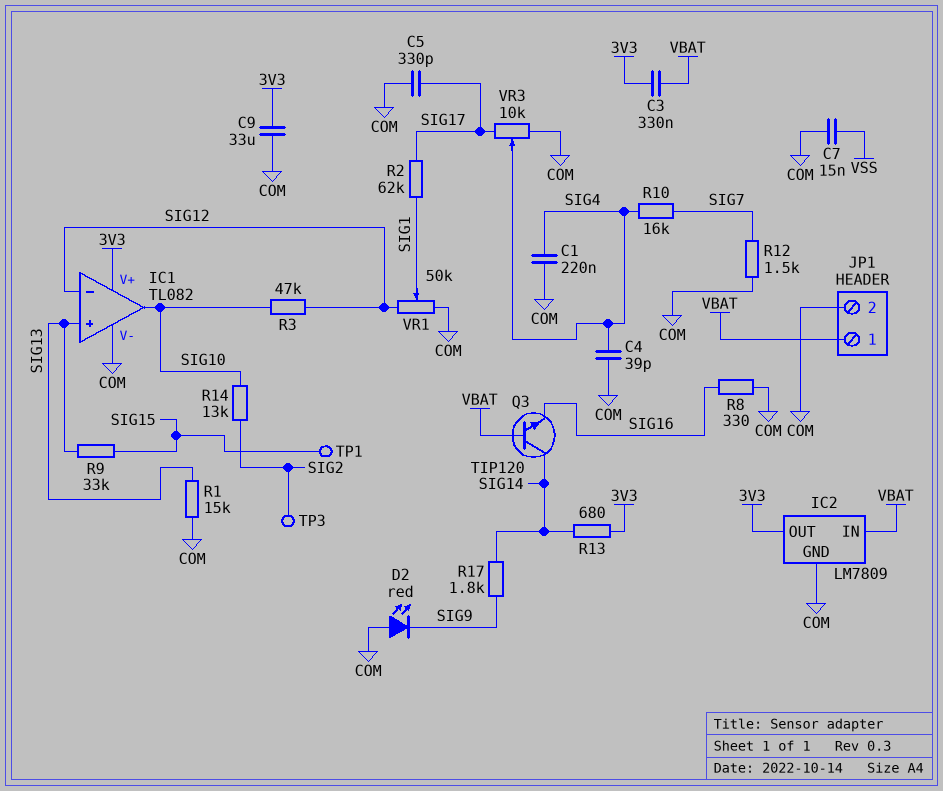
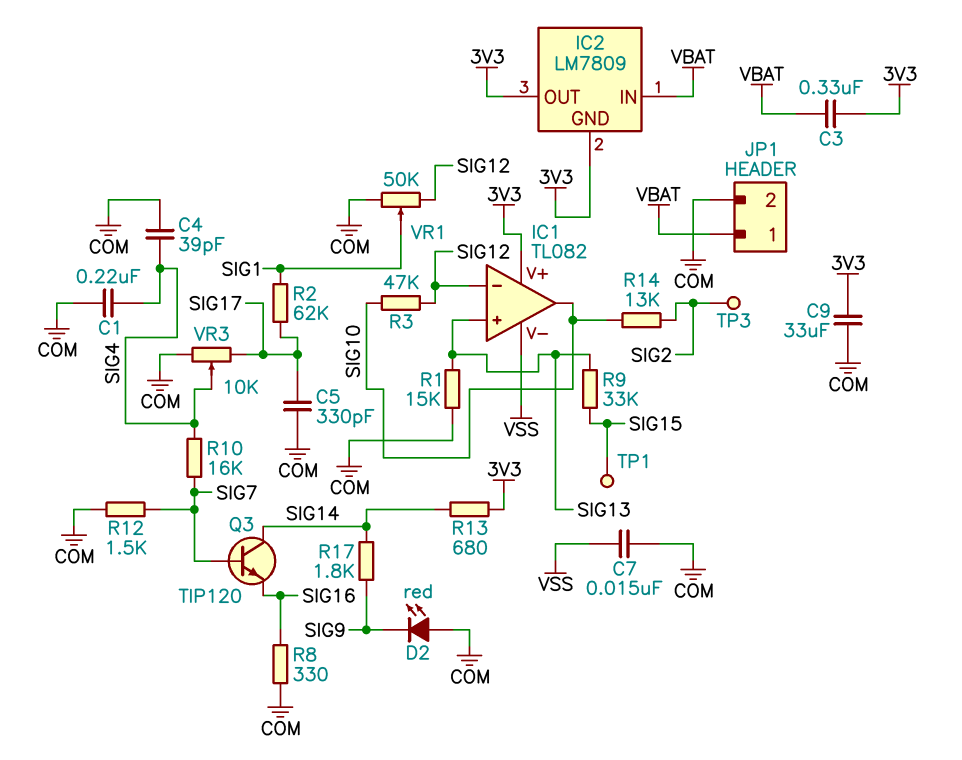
IC1 pin V-: COM -> VSS
IC2 pin GND: COM -> 3V3
Q3: NPN TIP120 (B VBAT, C SIG14, E SIG16) -> NPN TIP120 (B SIG7, C SIG14, E SIG16)

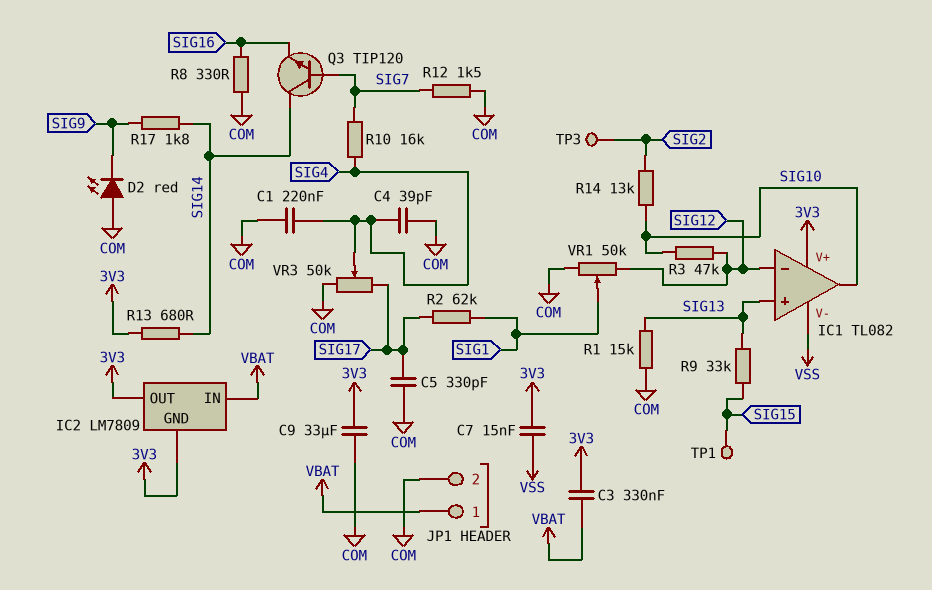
C7: 15nF (COM, VSS) -> 15nF (3V3, VSS)
VR3: 10k (COM, SIG17, wiper SIG4) -> 50k (COM, SIG17, wiper SIG4)

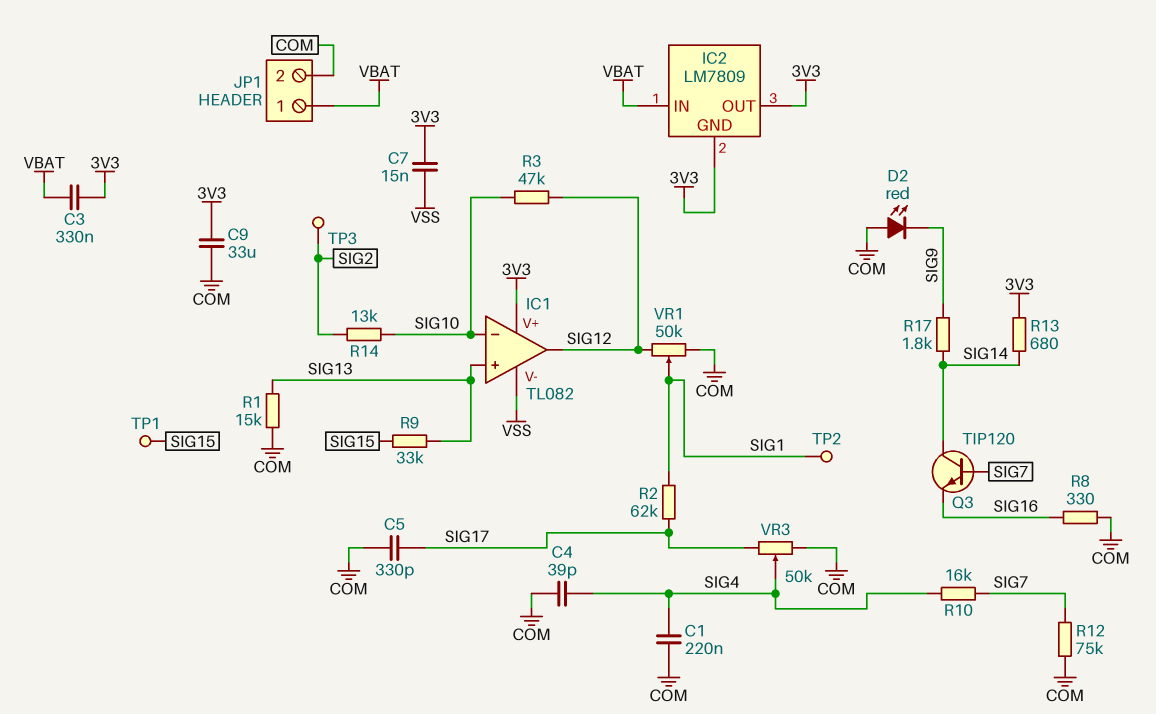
IC1 pin in-: SIG12 -> SIG10
IC1 pin out: SIG10 -> SIG12
R12: 1.5k (COM, SIG7) -> 75k (COM, SIG7)
TP2: none -> test point (SIG1)

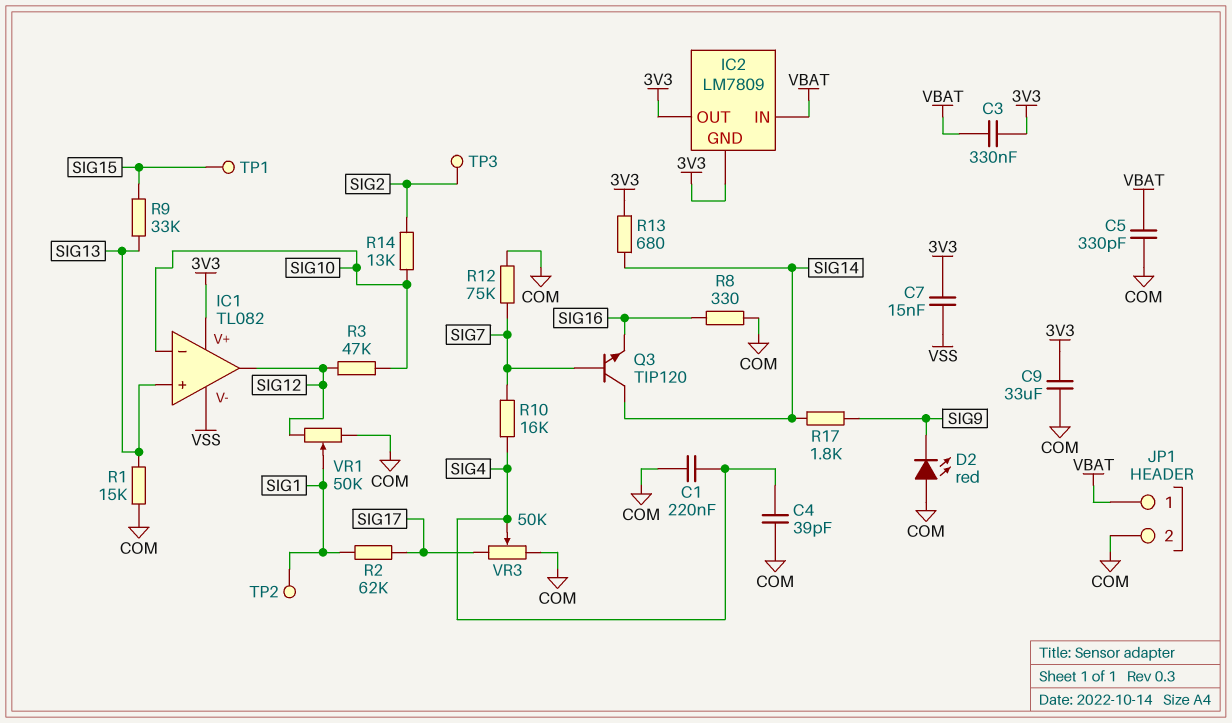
C5: 330pF (COM, SIG17) -> 330pF (COM, VBAT)

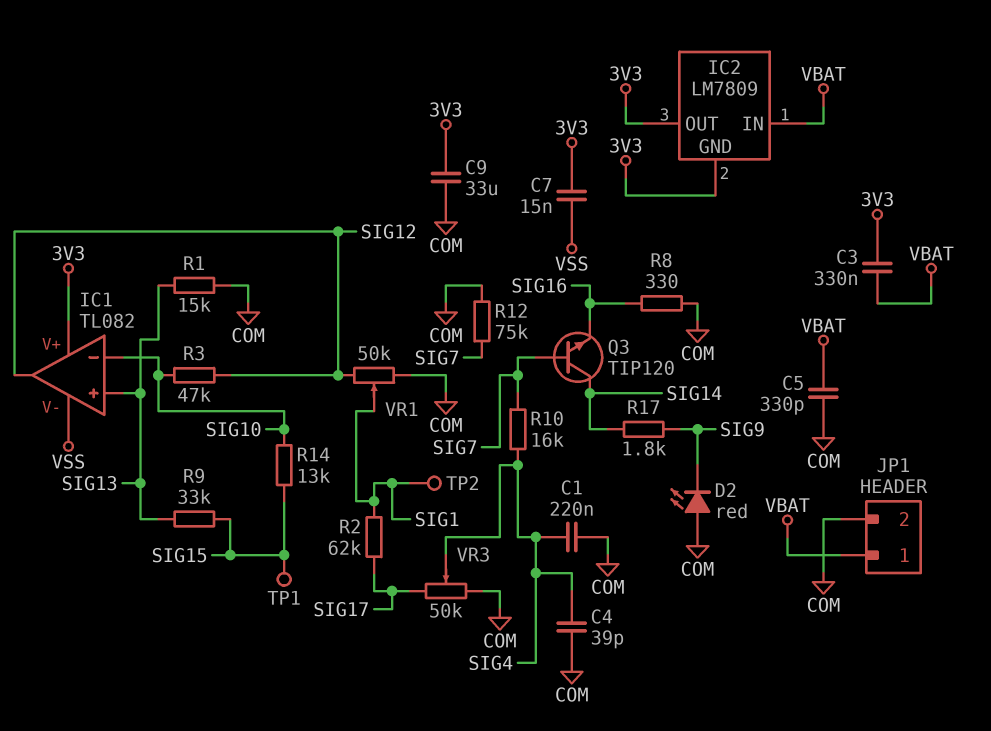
R13: 680 (3V3, SIG14) -> none
R14: 13k (SIG2, SIG10) -> 13k (SIG10, SIG15)
TP3: test point (SIG2) -> none

